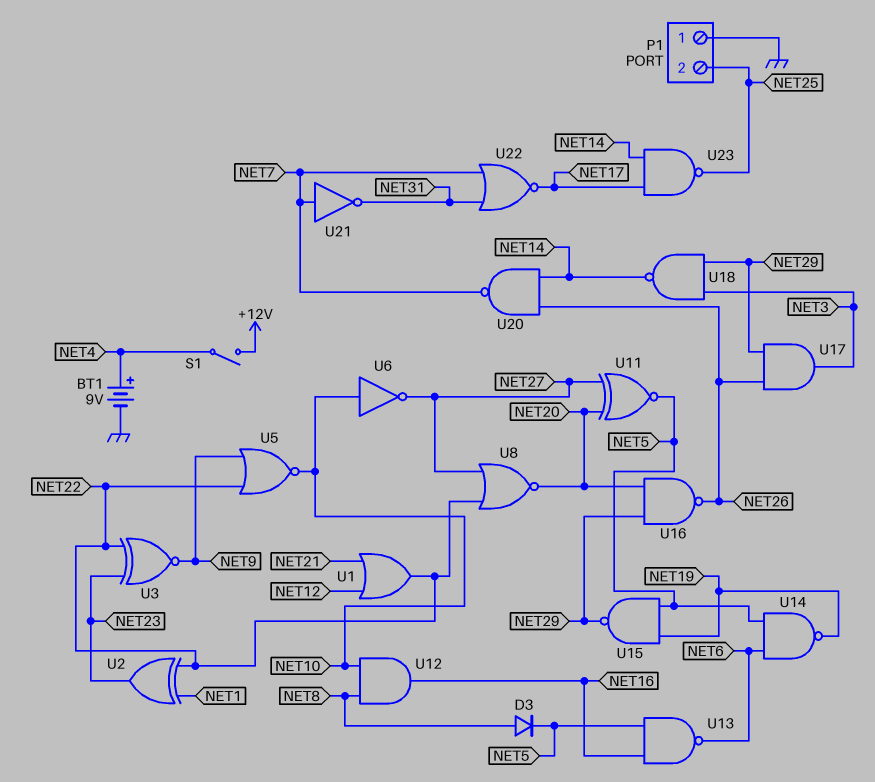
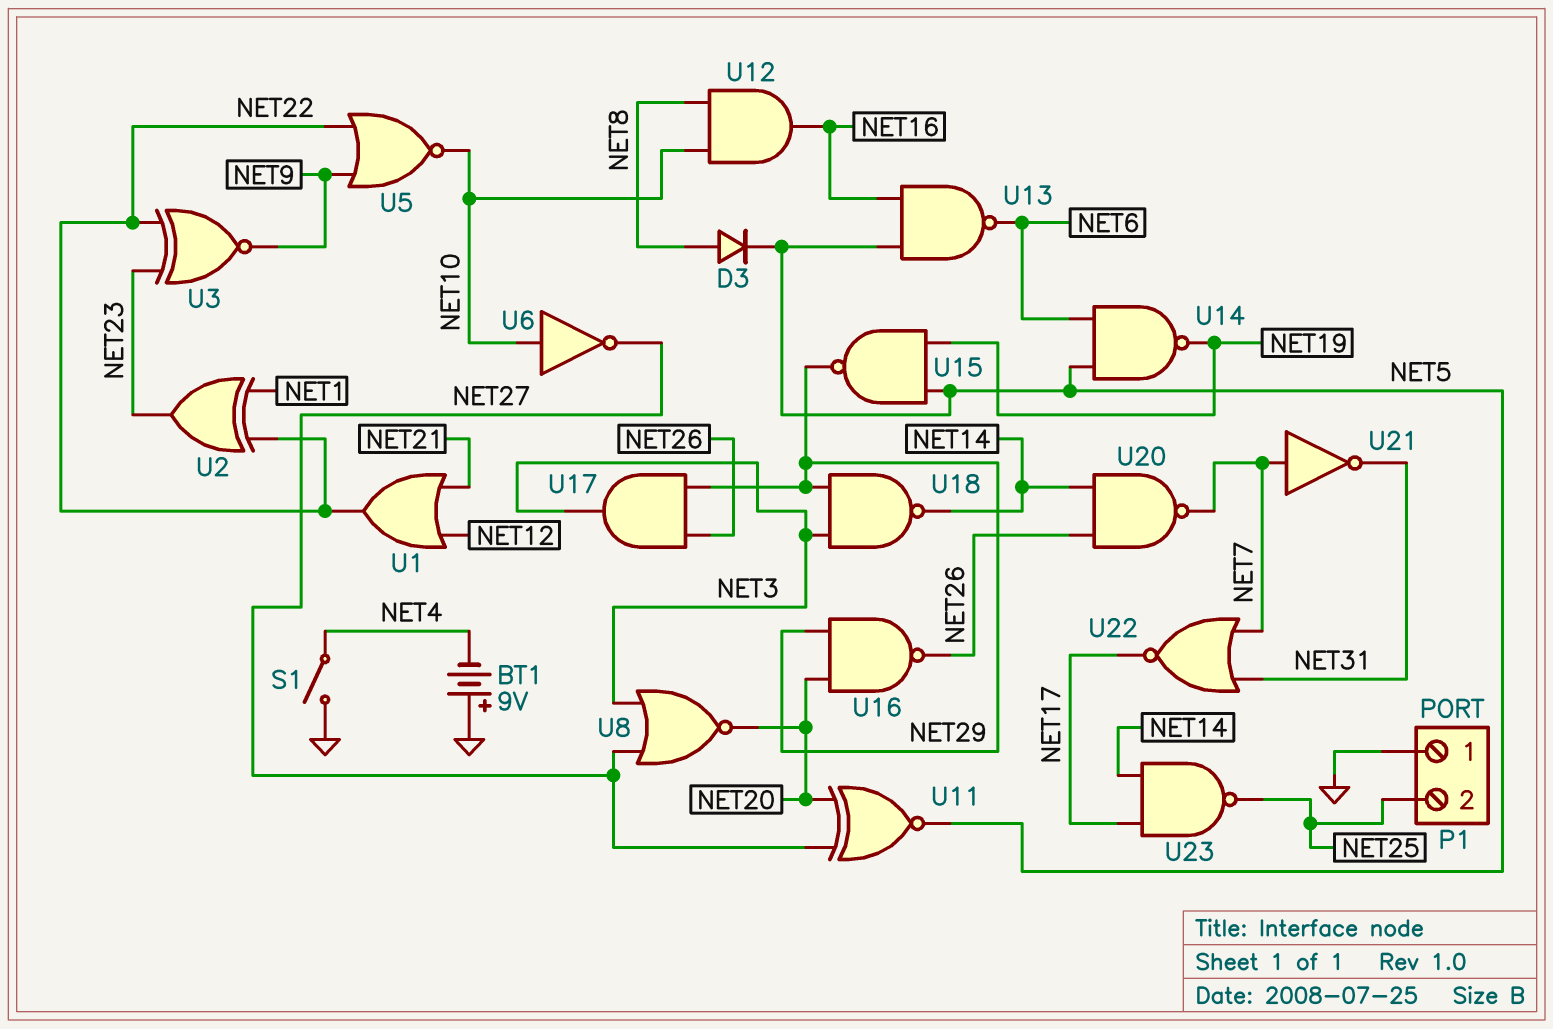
BT1: 9V (plus NET4, minus GND) -> 9V (plus GND, minus NET4)
S1: switch (+12V, NET4) -> switch (GND, NET4)
U8: NOR (in NET22, in NET27, out NET20) -> NOR (in NET3, in NET27, out NET20)

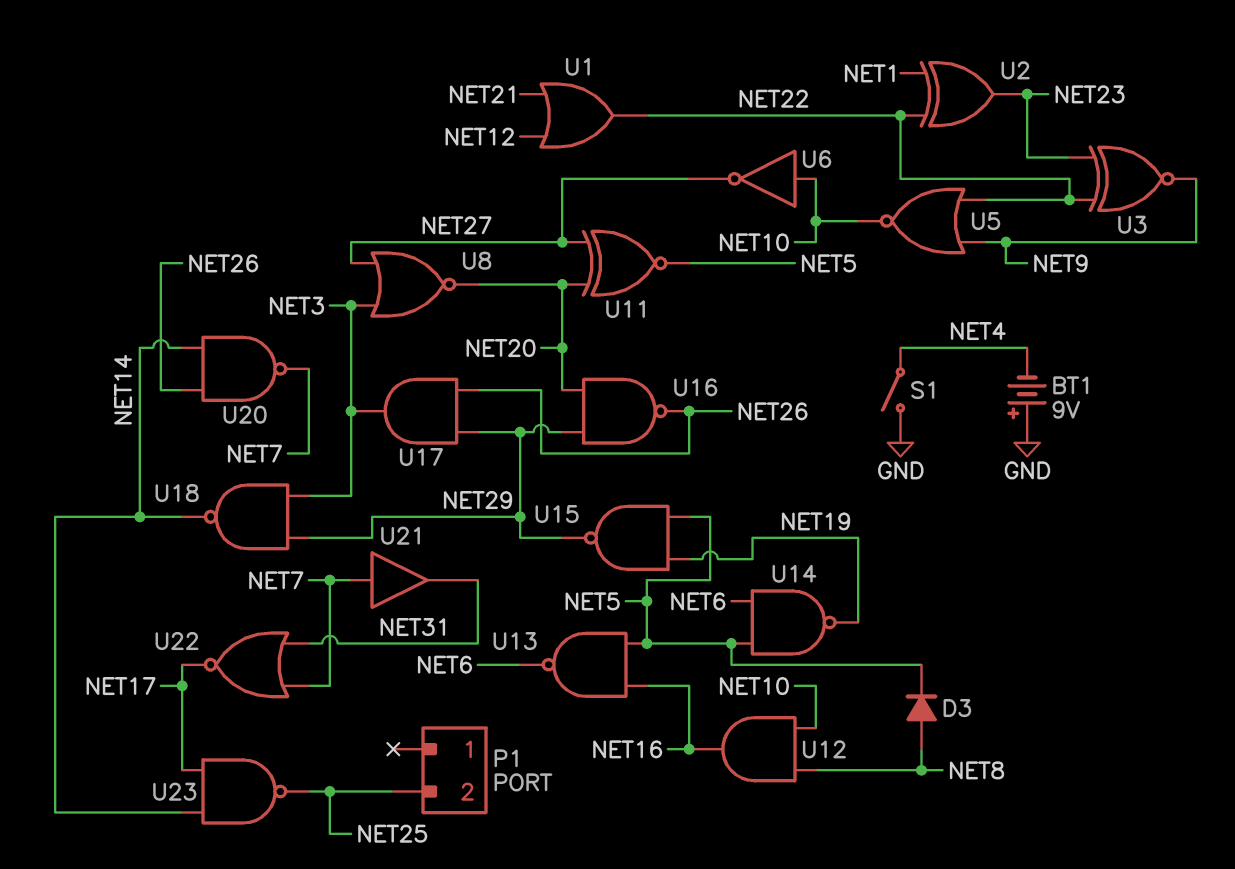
P1 pin 1: GND -> none
U21: NOT (in NET7, out NET31) -> buffer (in NET7, out NET31)

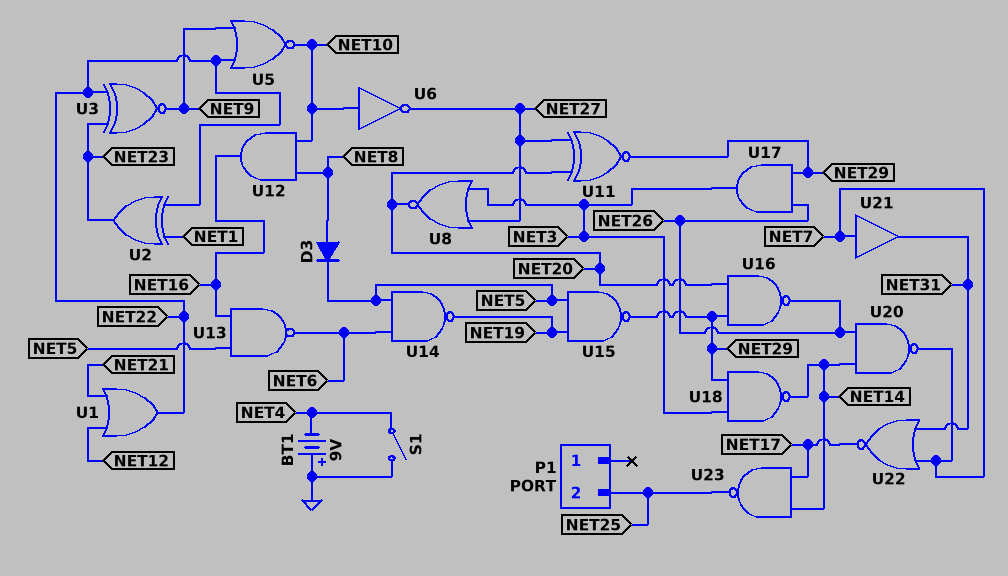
U11: XNOR (in NET20, in NET27, out NET5) -> XNOR (in NET20, in NET27, out NET29)

